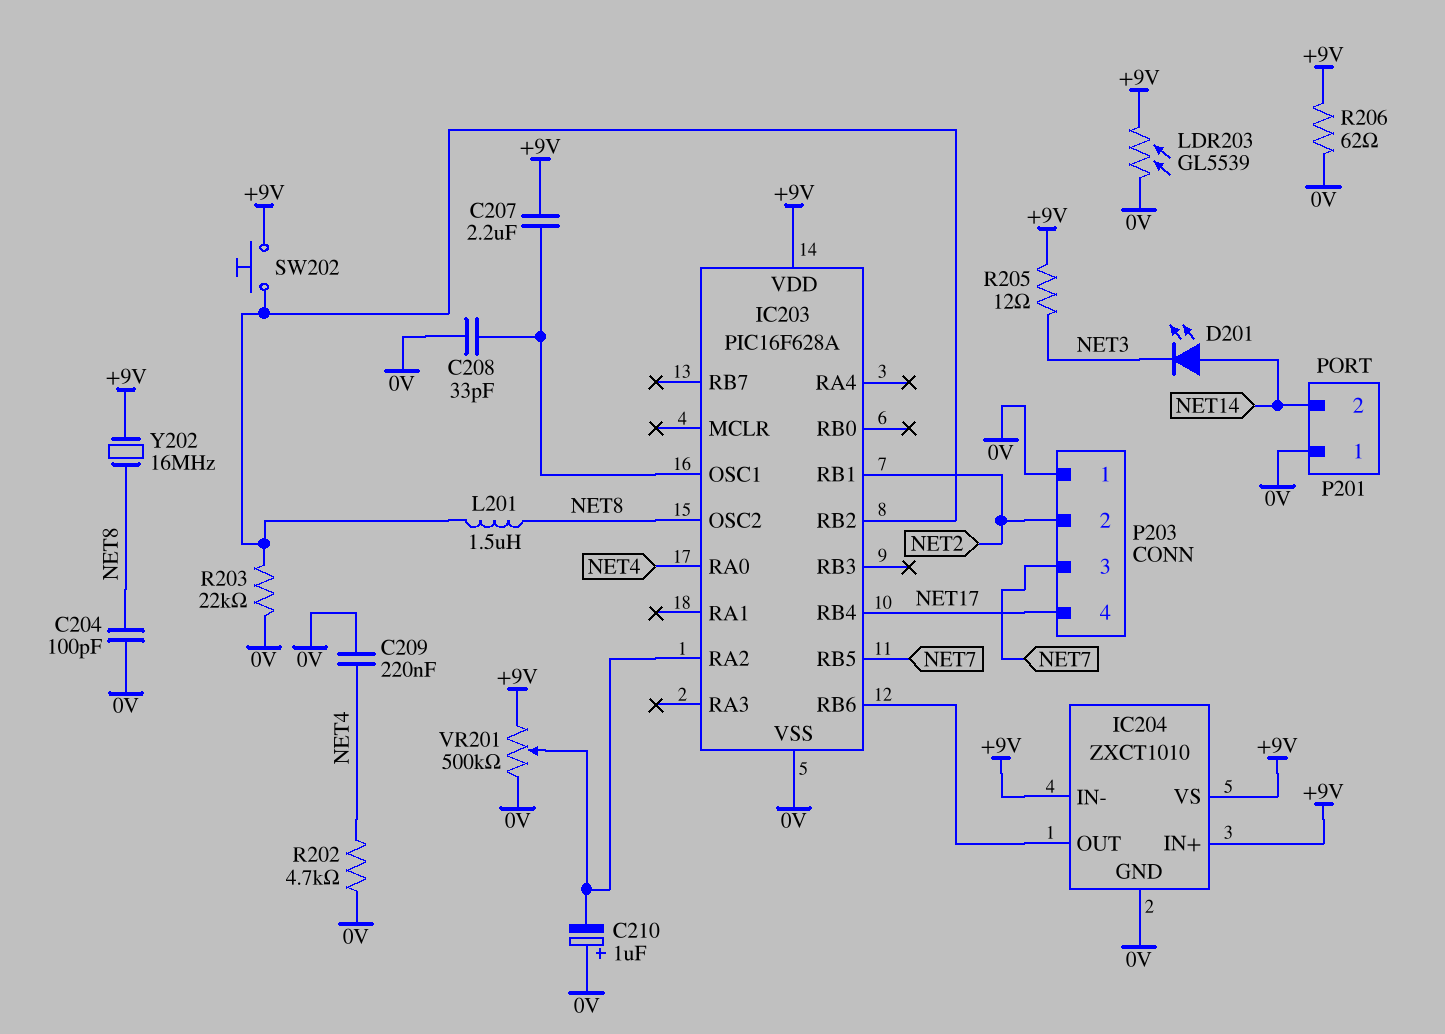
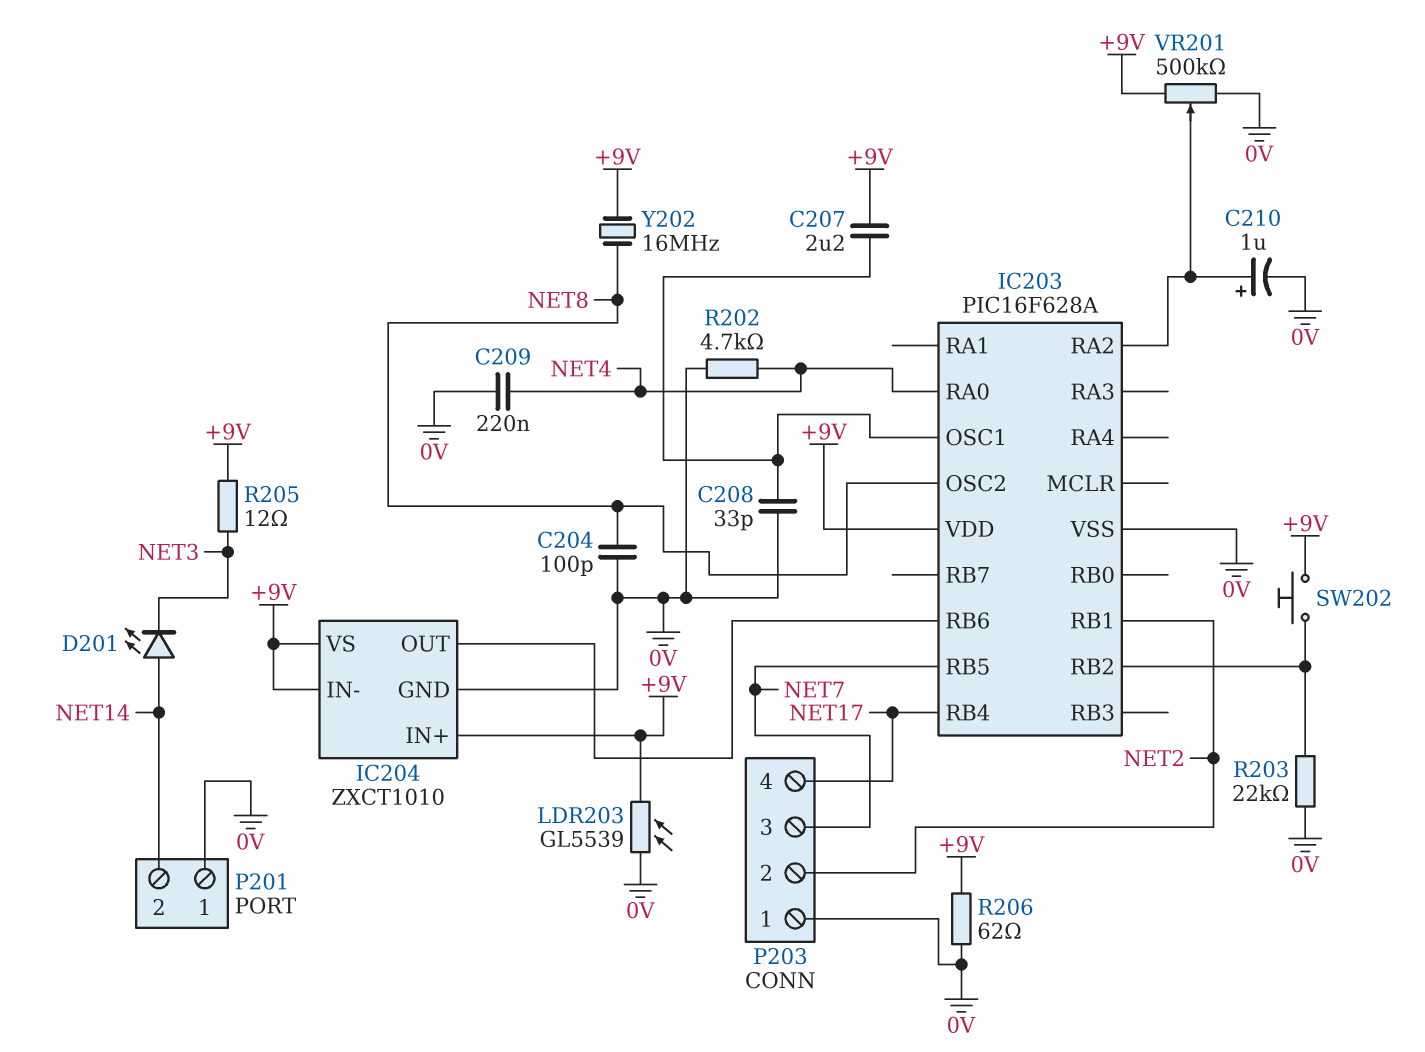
C210: 1uF (plus 0V, minus IC203/RA2) -> 1uF (plus IC203/RA2, minus 0V)
L201: 1.5uH (IC203/RB2, NET8) -> none

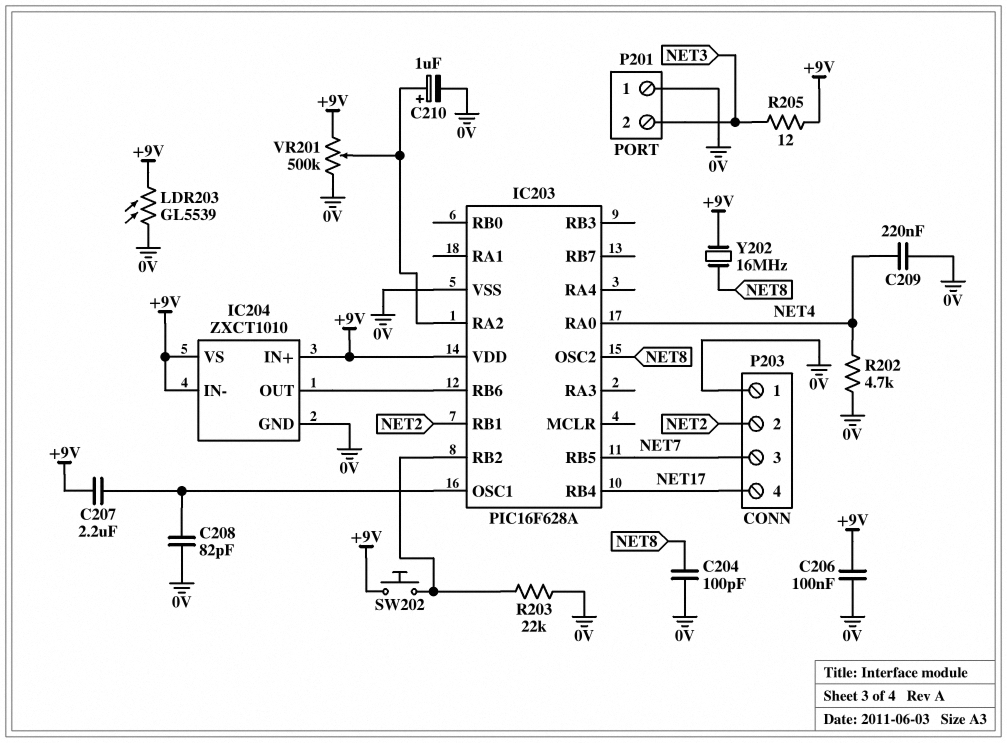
C206: none -> 100nF (+9V, 0V)
C208: 33pF (0V, IC203/OSC1) -> 82pF (0V, IC203/OSC1)
D201: LED (A NET14, K NET3) -> none
P201 pin 2: NET14 -> NET3
R206: 62 (+9V, 0V) -> none

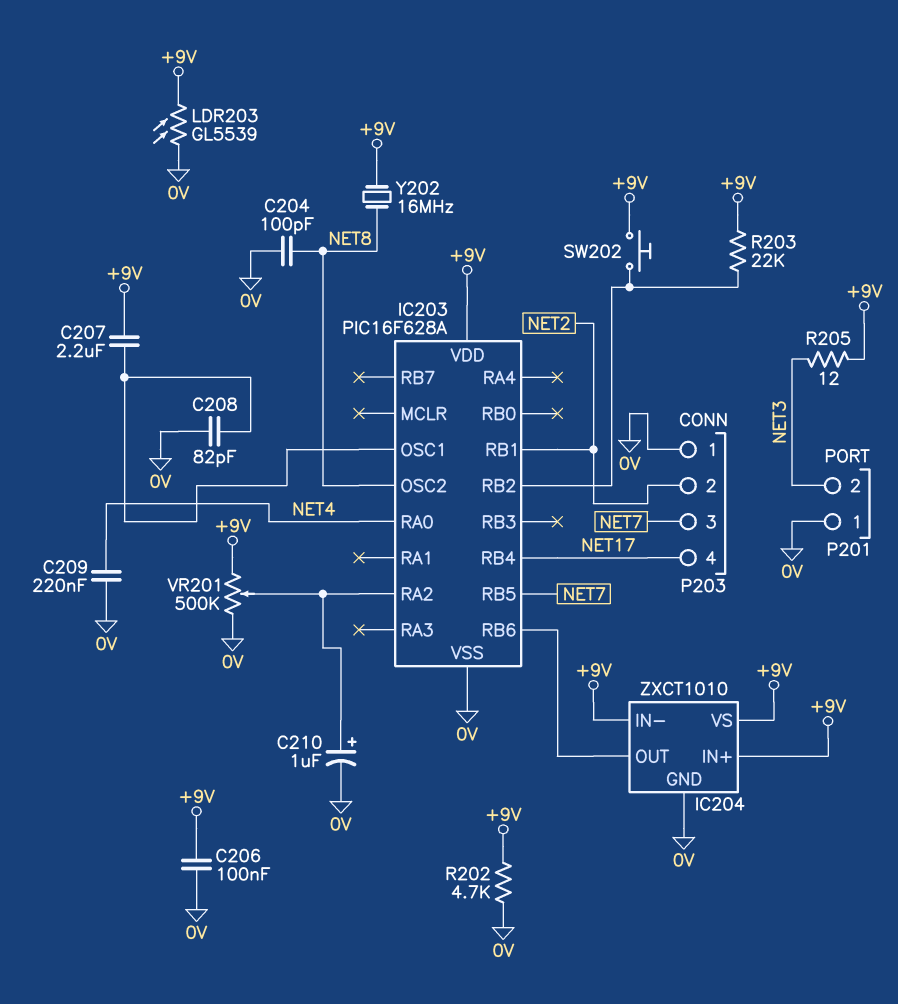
R202: 4.7k (0V, NET4) -> 4.7k (+9V, 0V)
R203: 22k (0V, IC203/RB2) -> 22k (+9V, IC203/RB2)

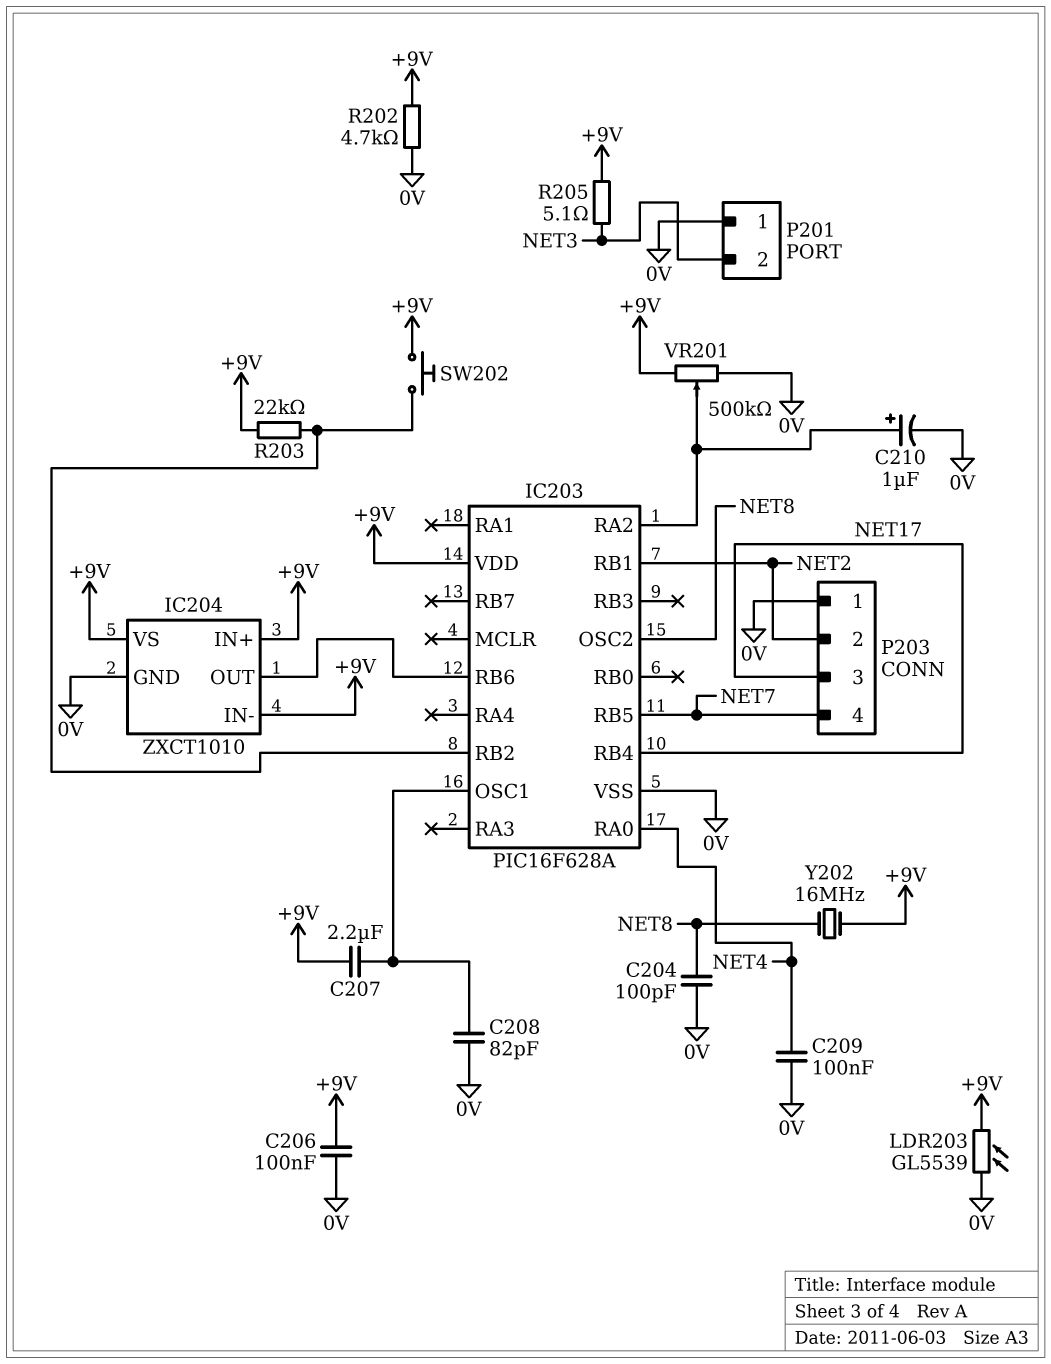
C209: 220nF (0V, NET4) -> 100nF (0V, NET4)
P203 pin 3: NET7 -> NET17
P203 pin 4: NET17 -> NET7
R205: 12 (+9V, NET3) -> 5.1 (+9V, NET3)

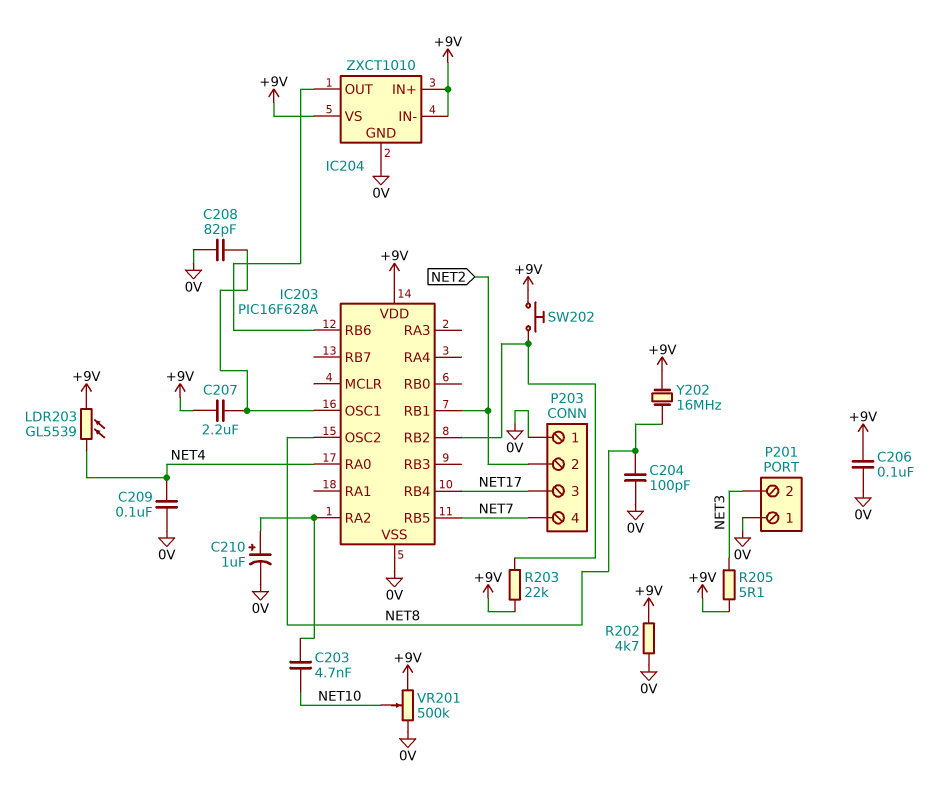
C203: none -> 4.7nF (IC203/RA2, NET10)
LDR203: GL5539 (+9V, 0V) -> GL5539 (+9V, NET4)
VR201: 500k (+9V, 0V, wiper IC203/RA2) -> 500k (+9V, 0V, wiper NET10)

